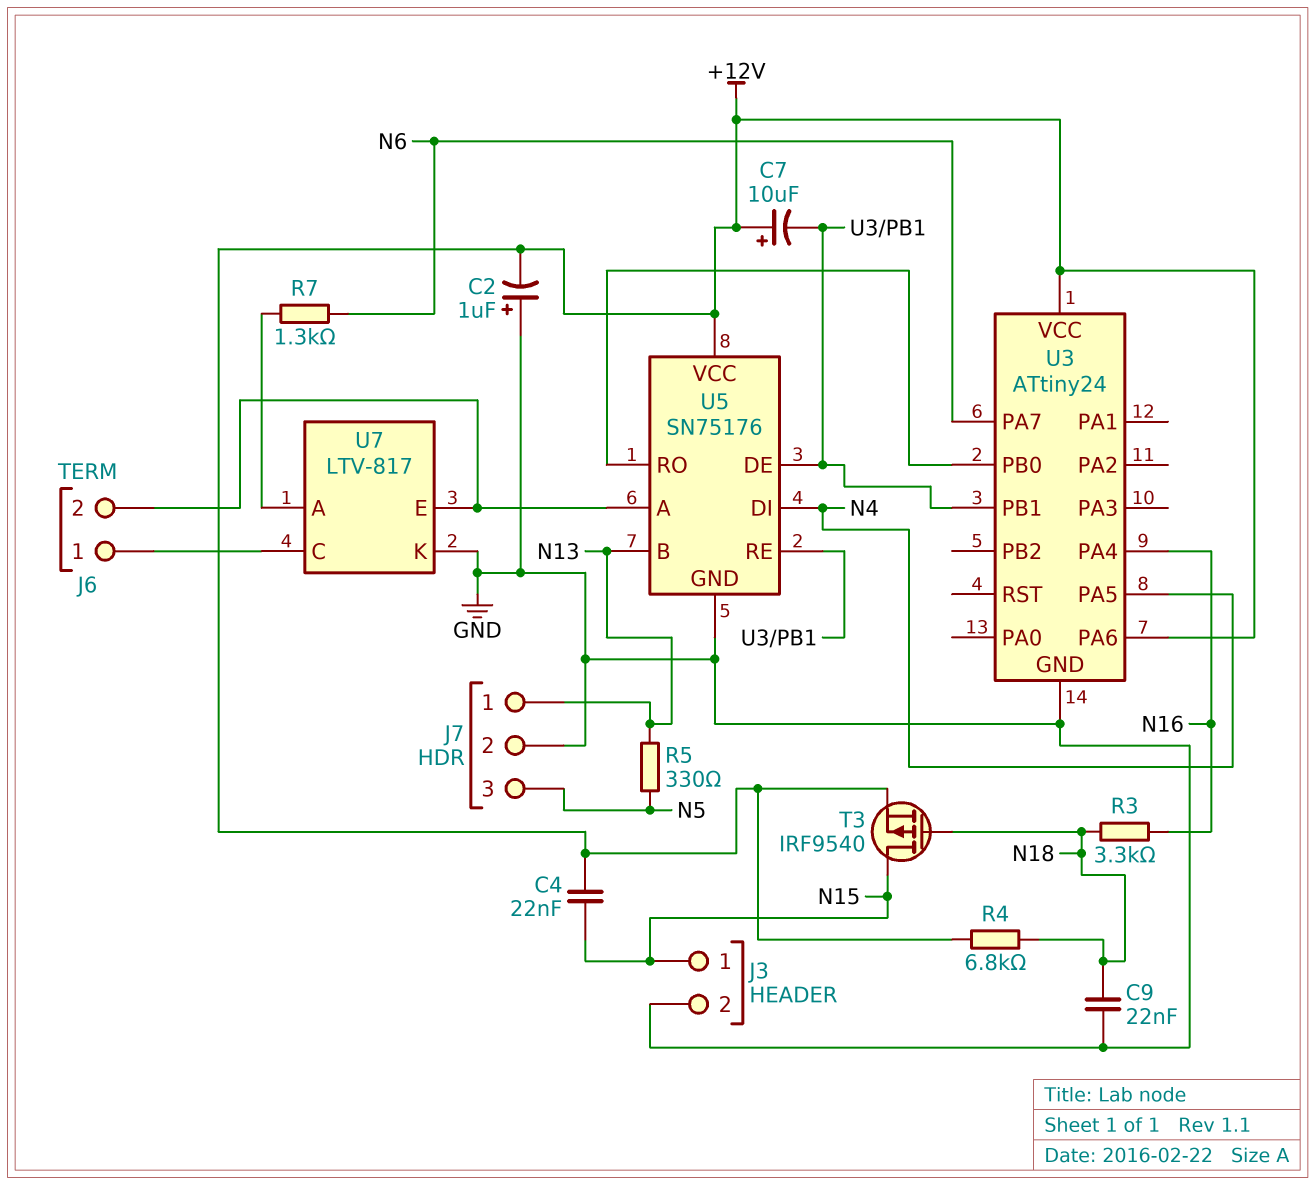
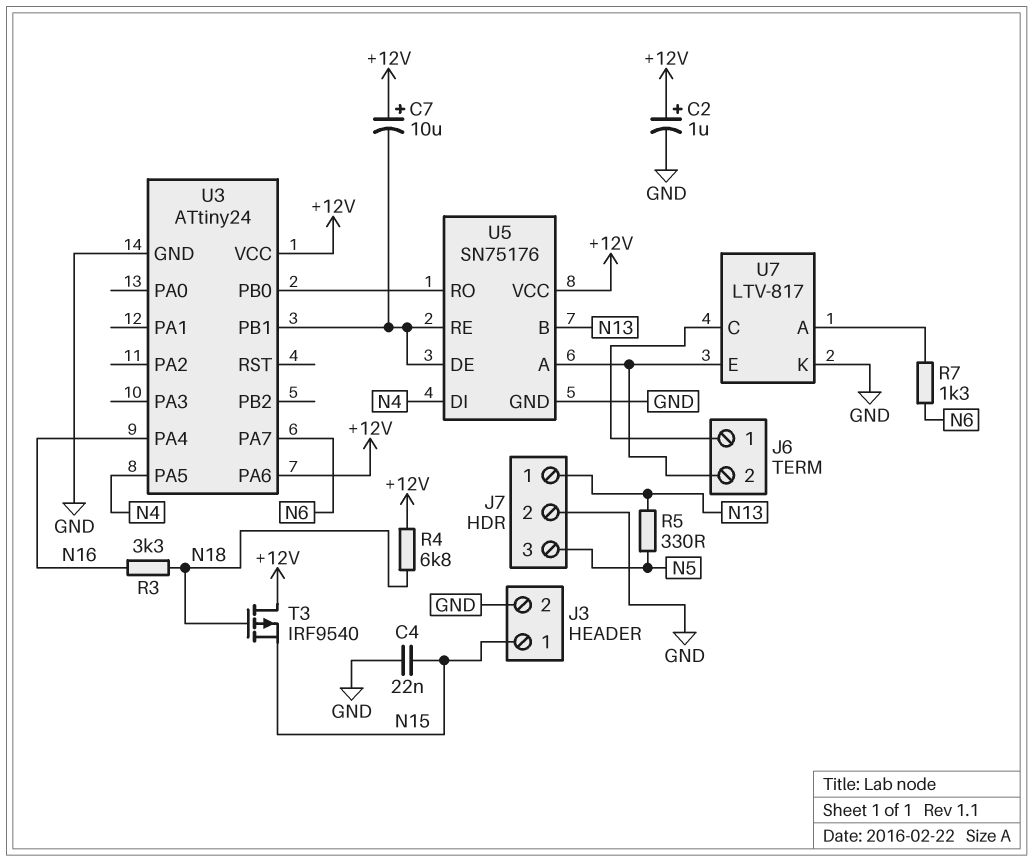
C2: 1uF (plus GND, minus +12V) -> 1uF (plus +12V, minus GND)
C4: 22nF (+12V, N15) -> 22nF (GND, N15)
C9: 22nF (GND, N18) -> none
T3: PMOS IRF9540 (G N18, D N15, S +12V) -> PMOS IRF9540 (G N18, D +12V, S N15)

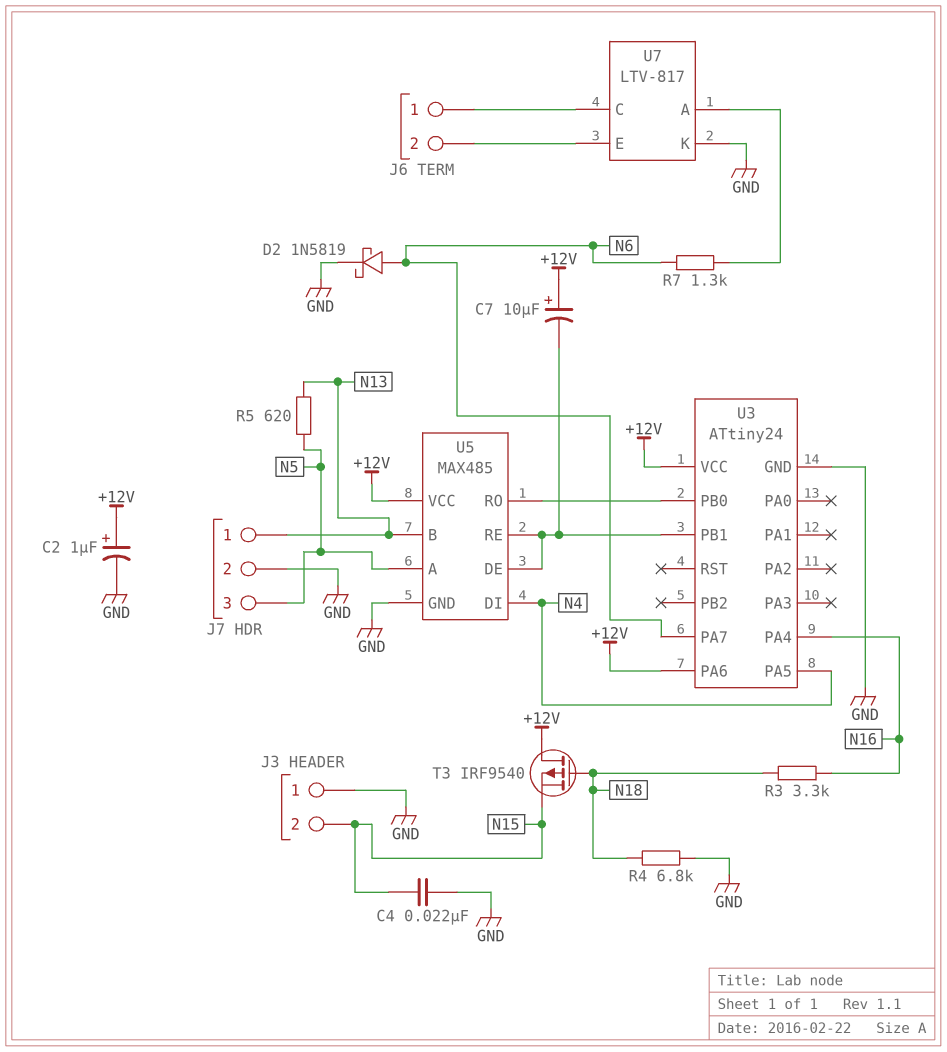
D2: none -> schottky 1N5819 (A N6, K GND)
J3 pin 1: N15 -> GND
J3 pin 2: GND -> N15
R4: 6.8k (+12V, N18) -> 6.8k (GND, N18)
R5: 330 (N5, N13) -> 620 (N5, N13)
U5: SN75176 -> MAX485
U5 pin A: J6/2 -> N5

